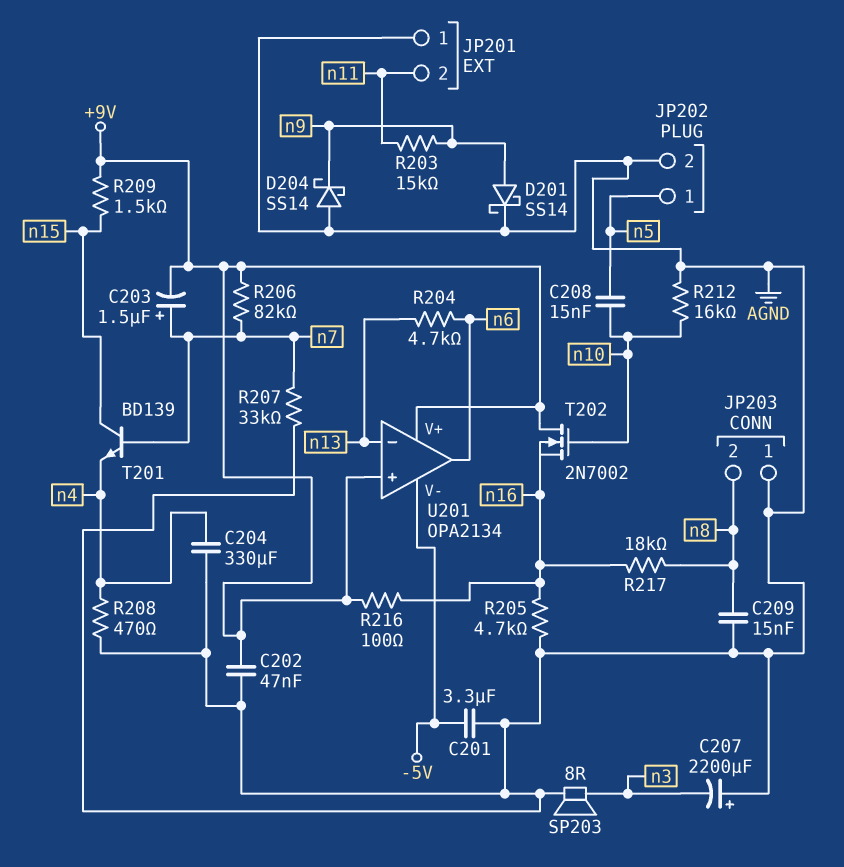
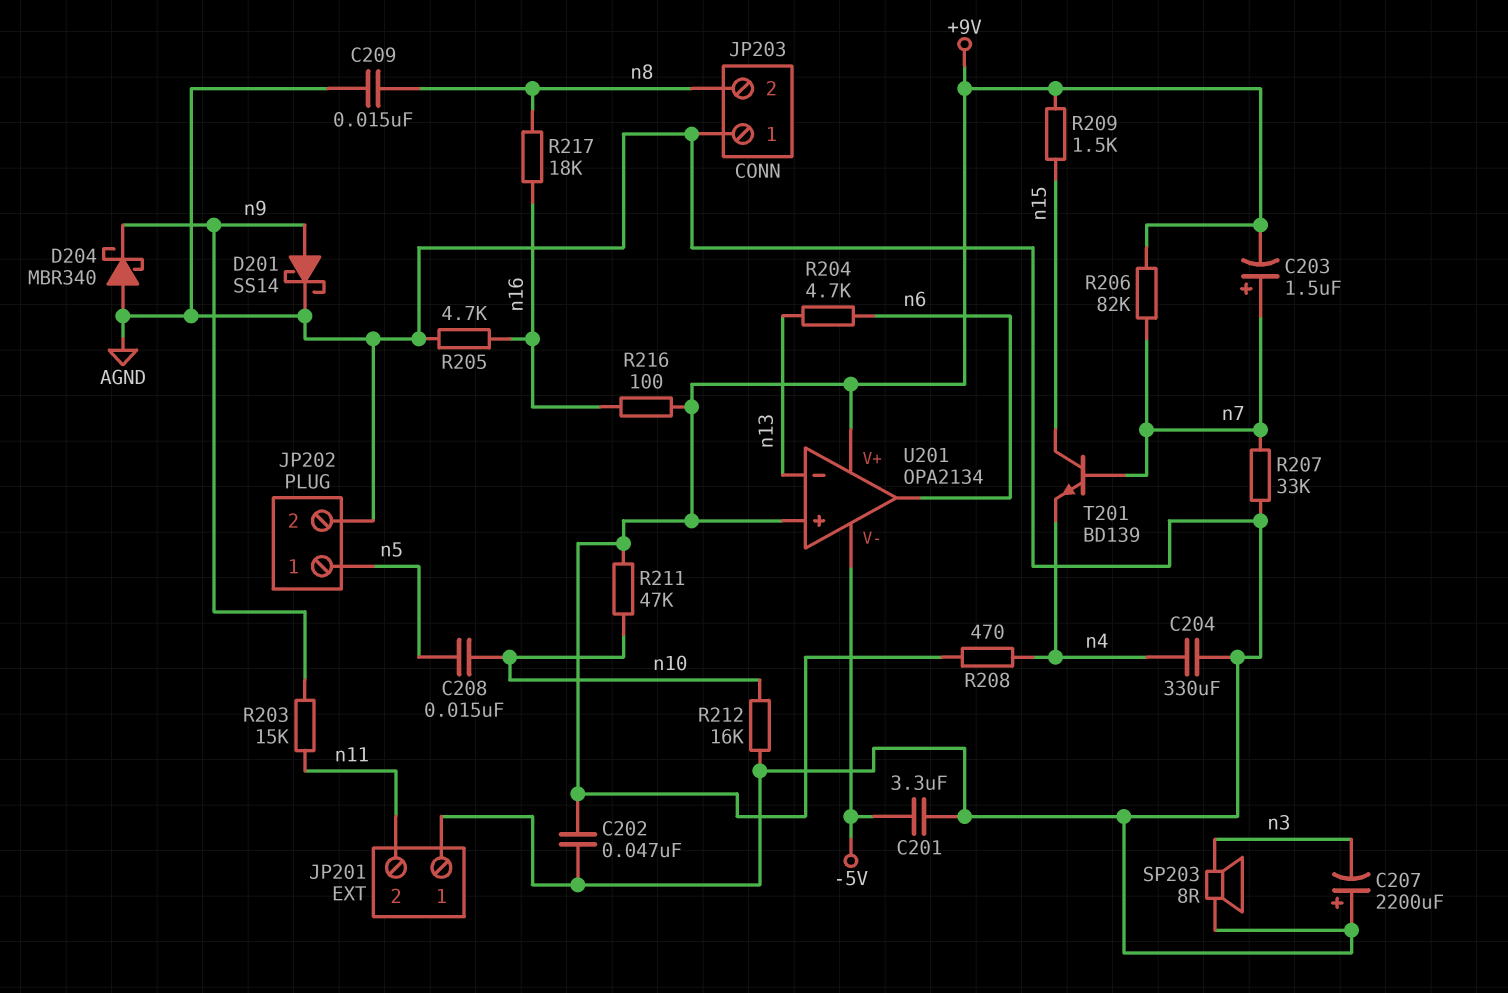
D204: schottky SS14 (A AGND, K n9) -> schottky MBR340 (A AGND, K n9)
R208: 470 (AGND, n4) -> 470 (+9V, n4)
R211: none -> 47k (+9V, n10)
T202: NMOS 2N7002 (G n10, D +9V, S n16) -> none

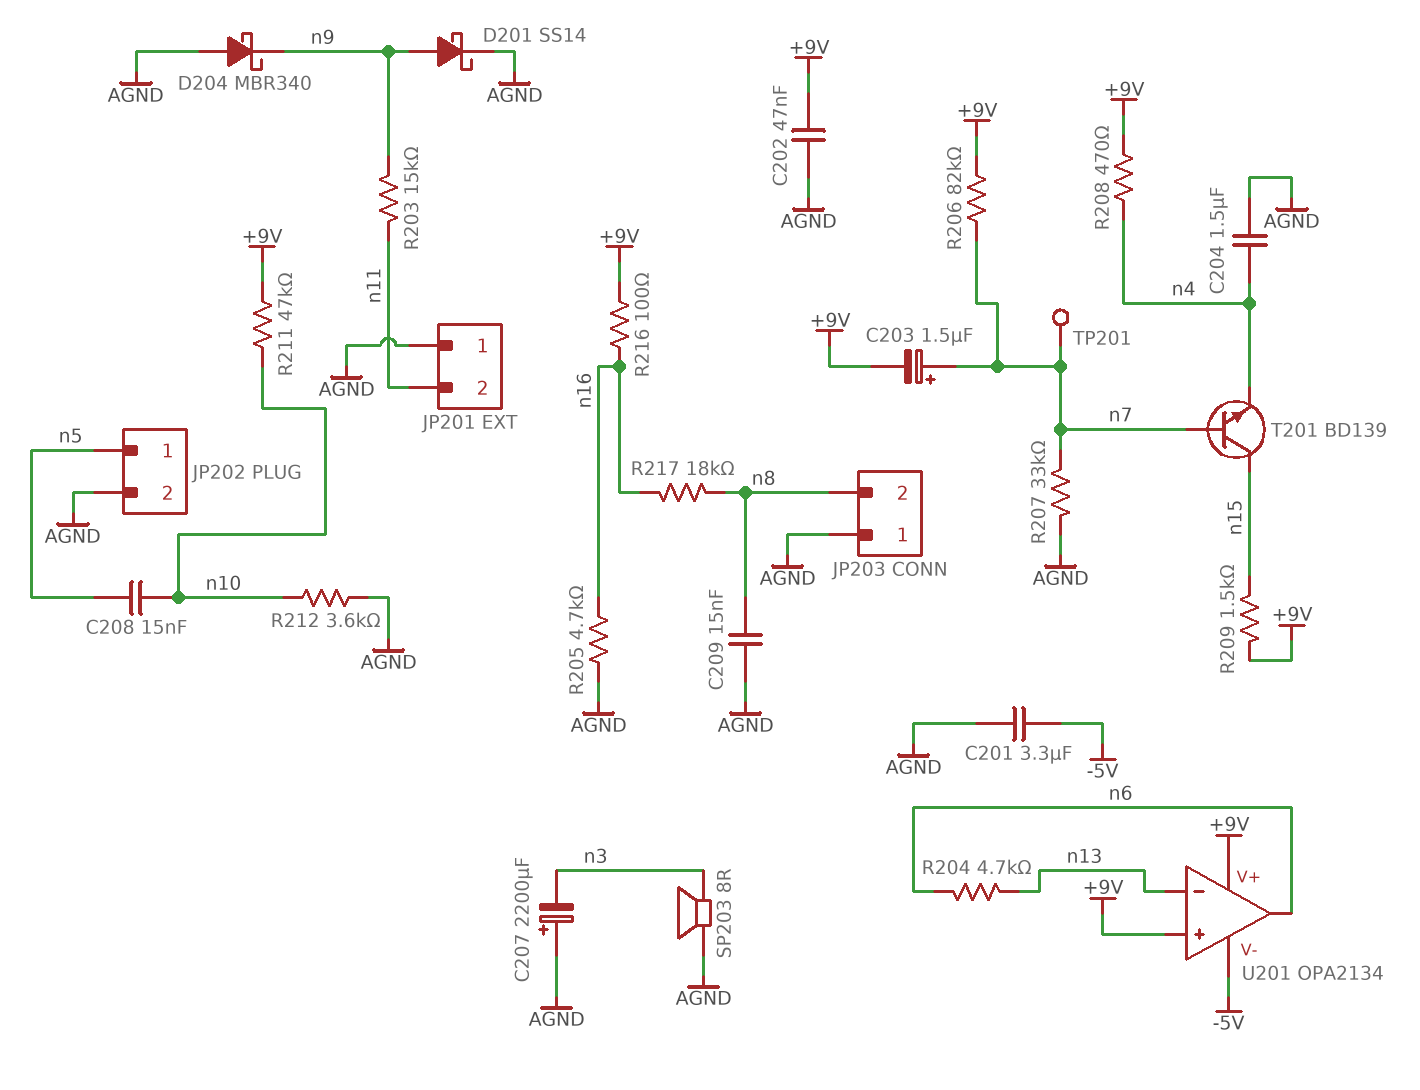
C204: 330uF (AGND, n4) -> 1.5uF (AGND, n4)
R212: 16k (AGND, n10) -> 3.6k (AGND, n10)
TP201: none -> test point (n7)

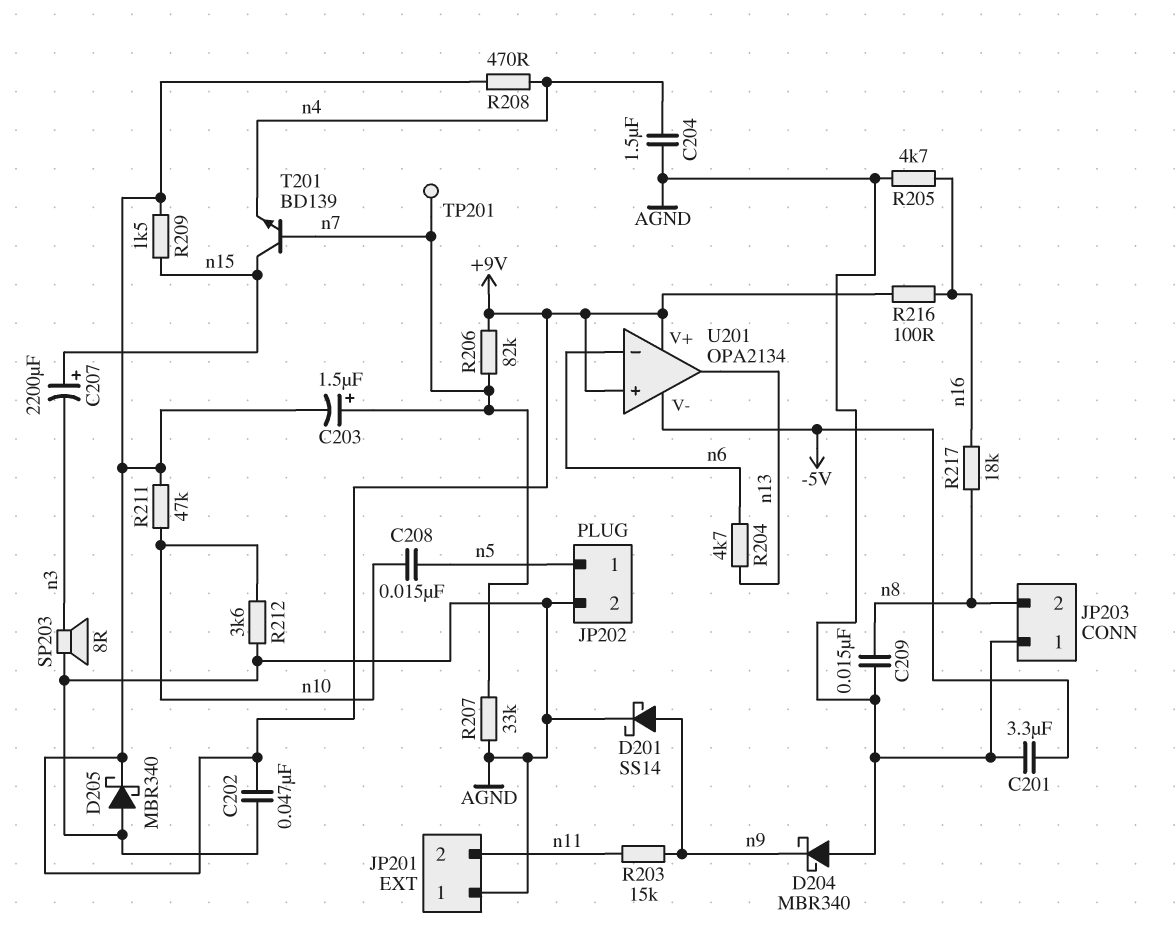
C207: 2200uF (plus AGND, minus n3) -> 2200uF (plus n15, minus n3)
D205: none -> schottky MBR340 (A AGND, K +9V)
U201 pin in-: n13 -> n6
U201 pin out: n6 -> n13

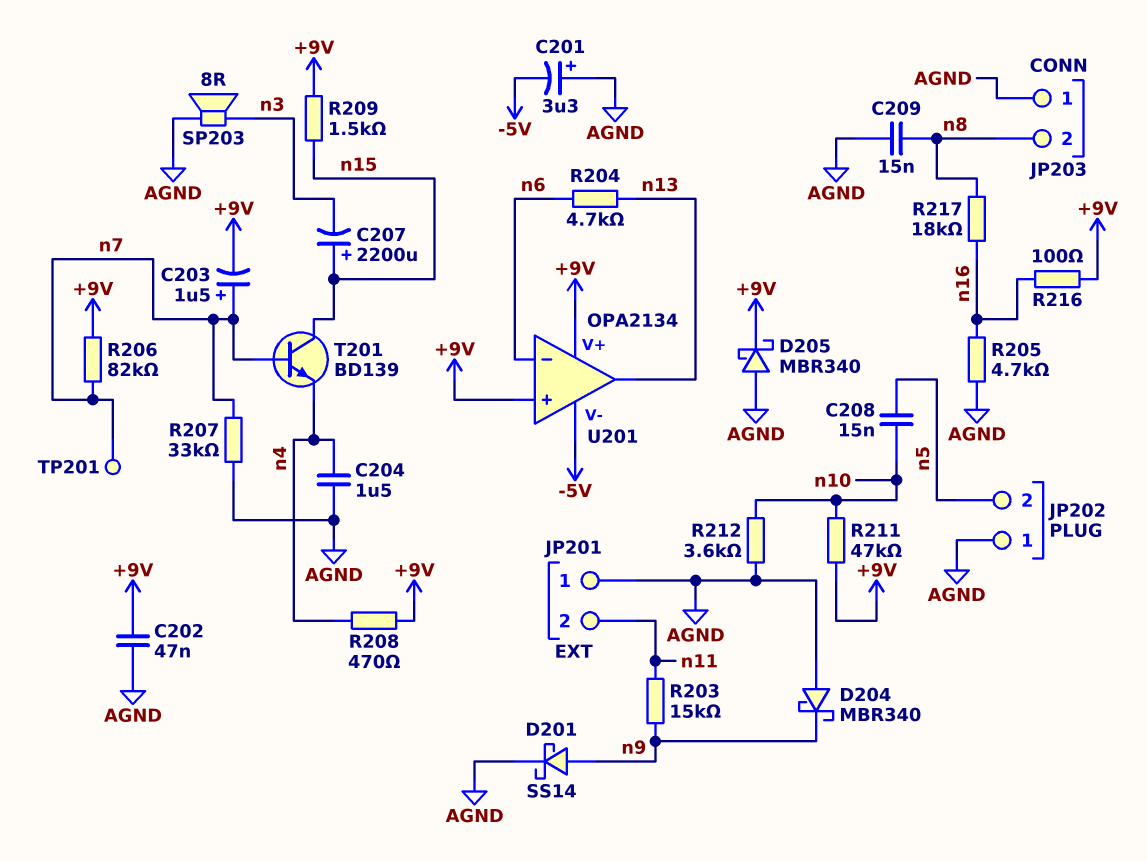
C201: 3.3uF (-5V, AGND) -> 3.3uF (plus AGND, minus -5V)
JP202 pin 1: n5 -> AGND
JP202 pin 2: AGND -> n5

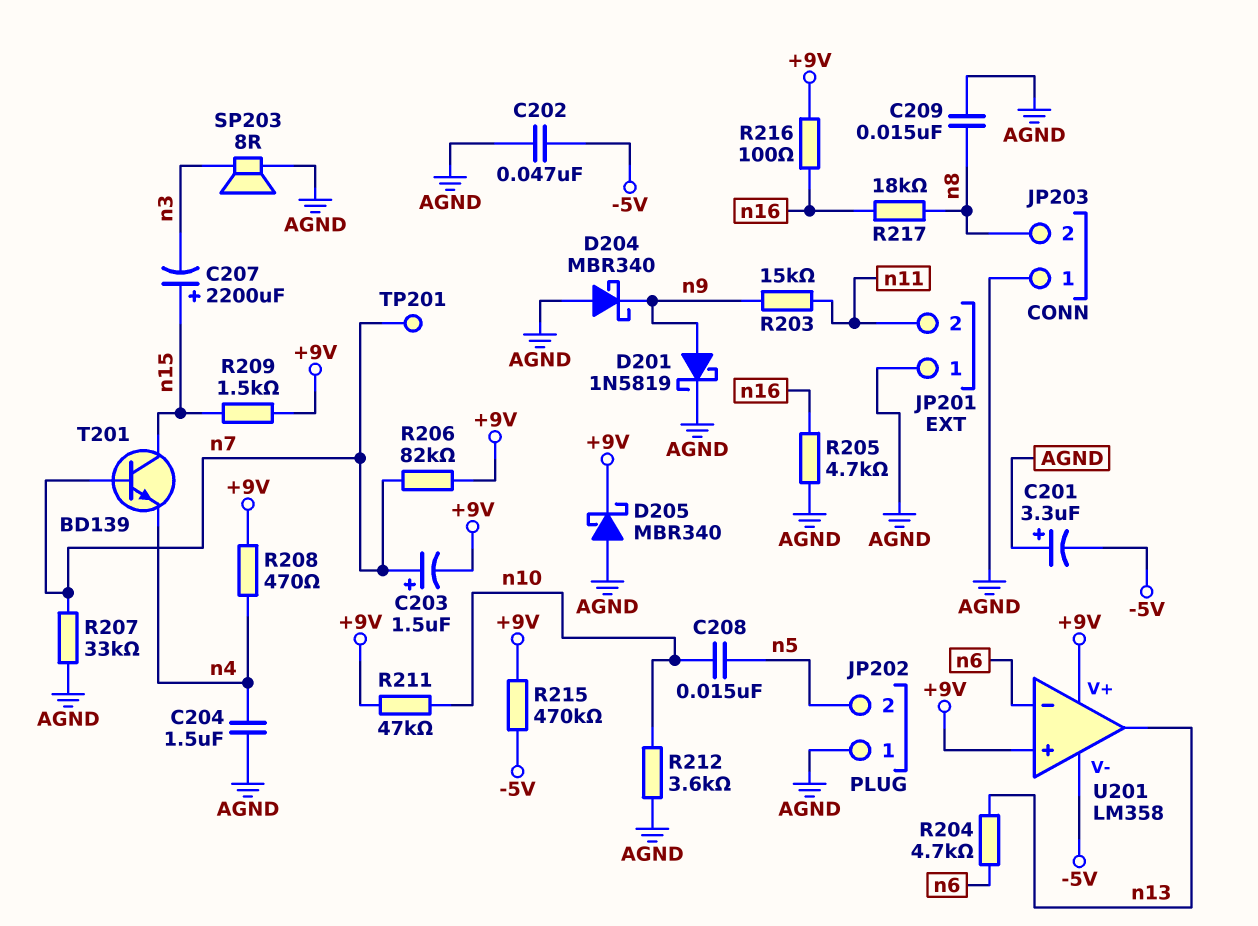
C202: 47nF (+9V, AGND) -> 47nF (-5V, AGND)
D201: schottky SS14 (A n9, K AGND) -> schottky 1N5819 (A n9, K AGND)
R215: none -> 470k (+9V, -5V)
U201: OPA2134 -> LM358

